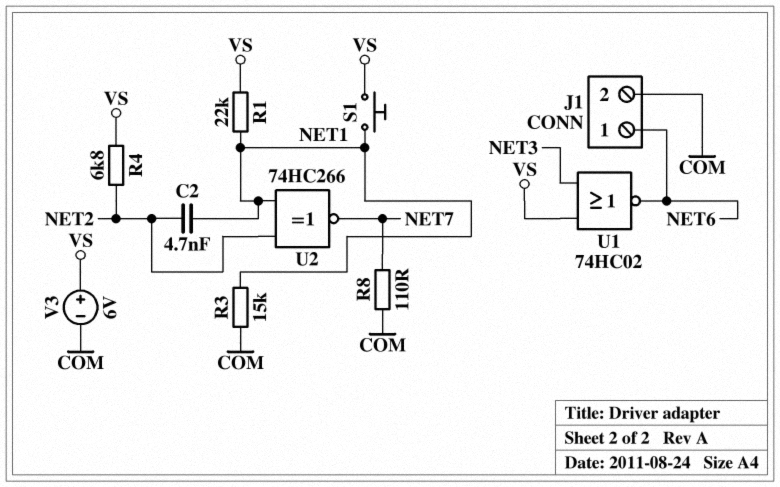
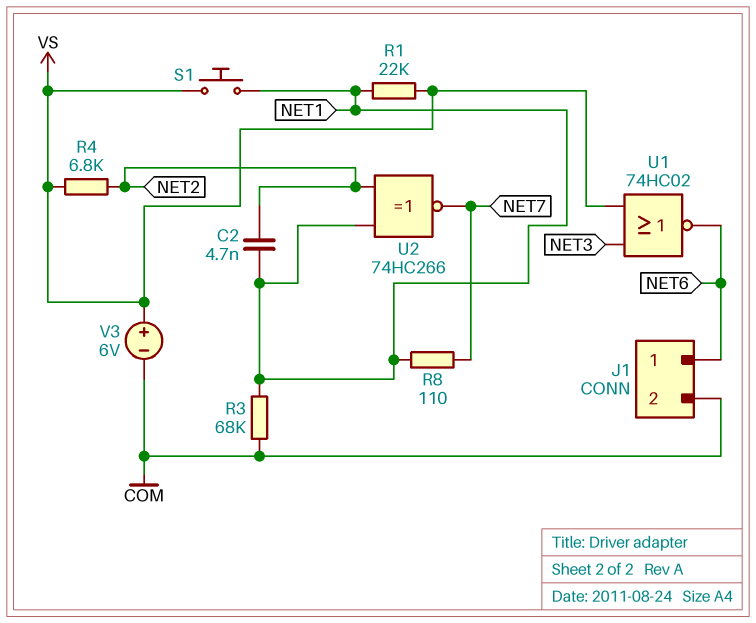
R3: 15k (COM, NET1) -> 68k (COM, NET1)
R8: 110 (COM, NET7) -> 110 (NET1, NET7)

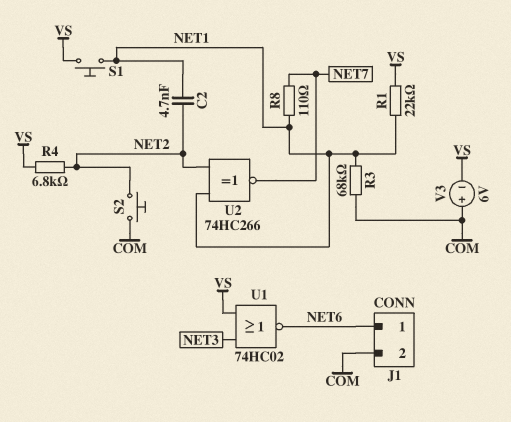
S2: none -> button (COM, NET2)
V3: 6V (plus VS, minus COM) -> 6V (plus COM, minus VS)

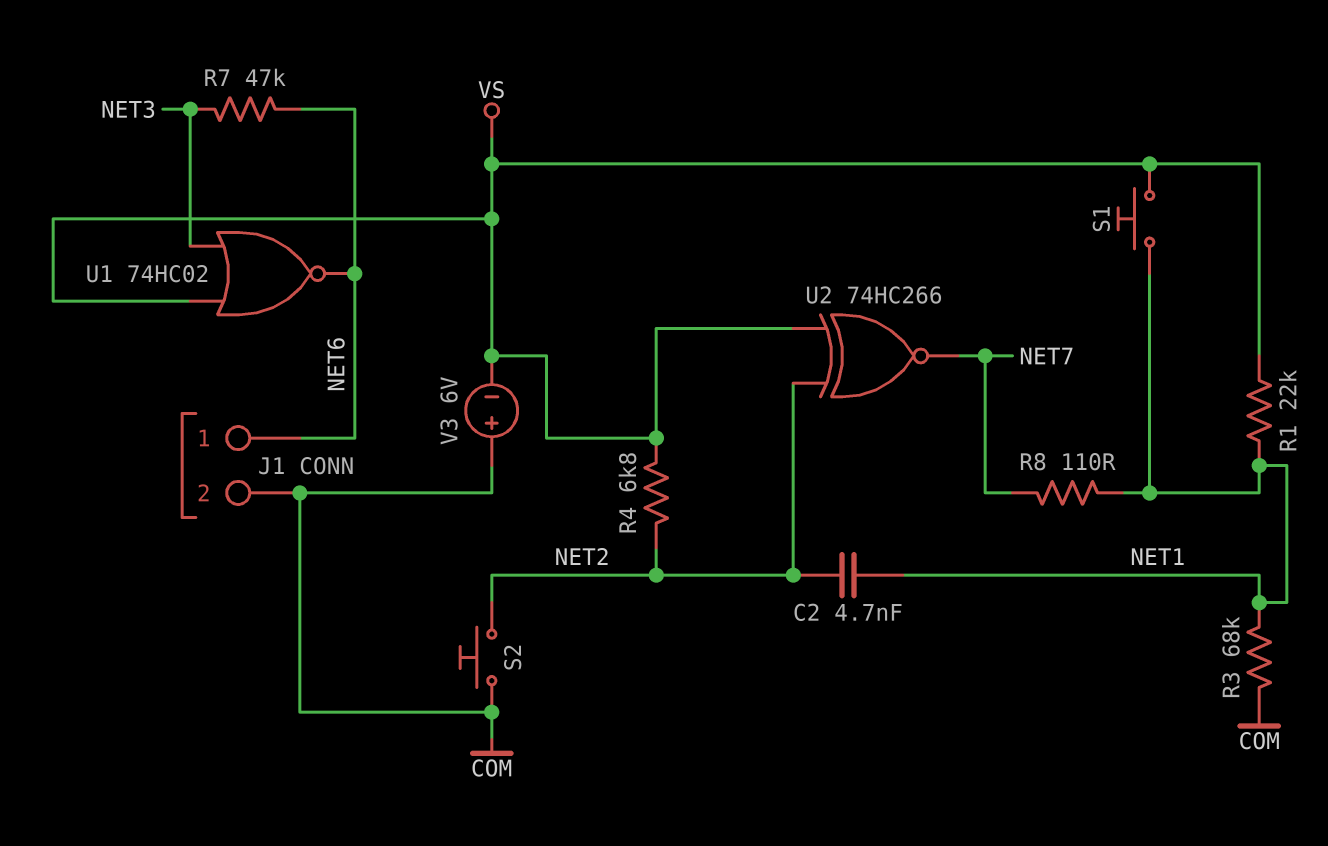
R7: none -> 47k (NET3, NET6)
U2: XNOR 74HC266 (in NET1, in NET2, out NET7) -> XNOR 74HC266 (in NET2, in VS, out NET7)

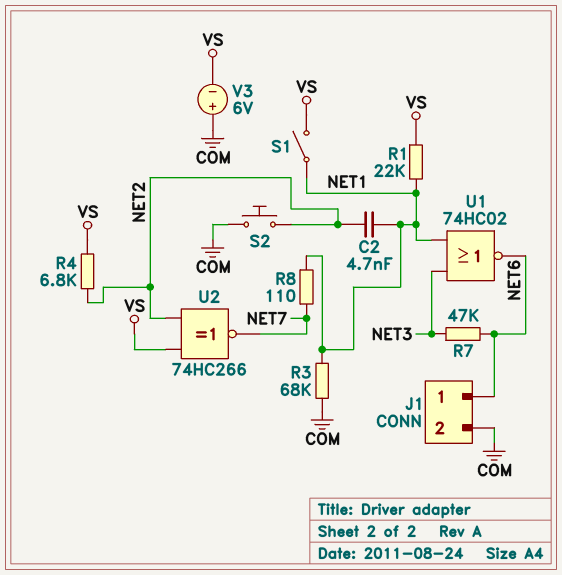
S1: button (NET1, VS) -> switch (NET1, VS)
U1: NOR 74HC02 (in NET3, in VS, out NET6) -> NOR 74HC02 (in NET1, in NET3, out NET6)

